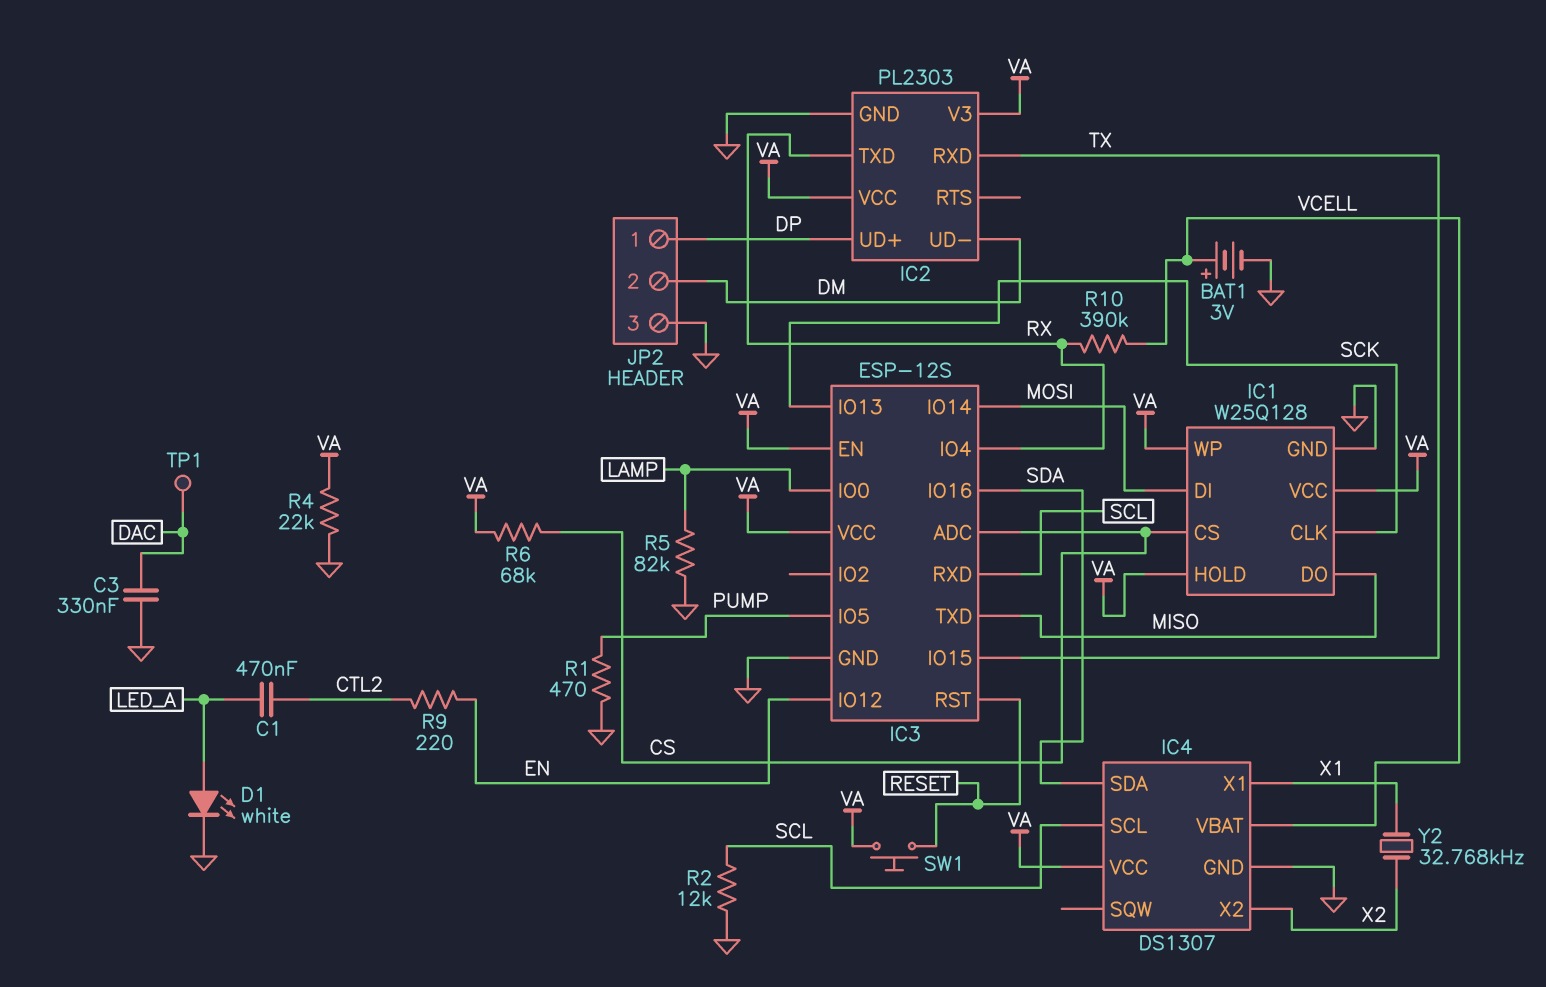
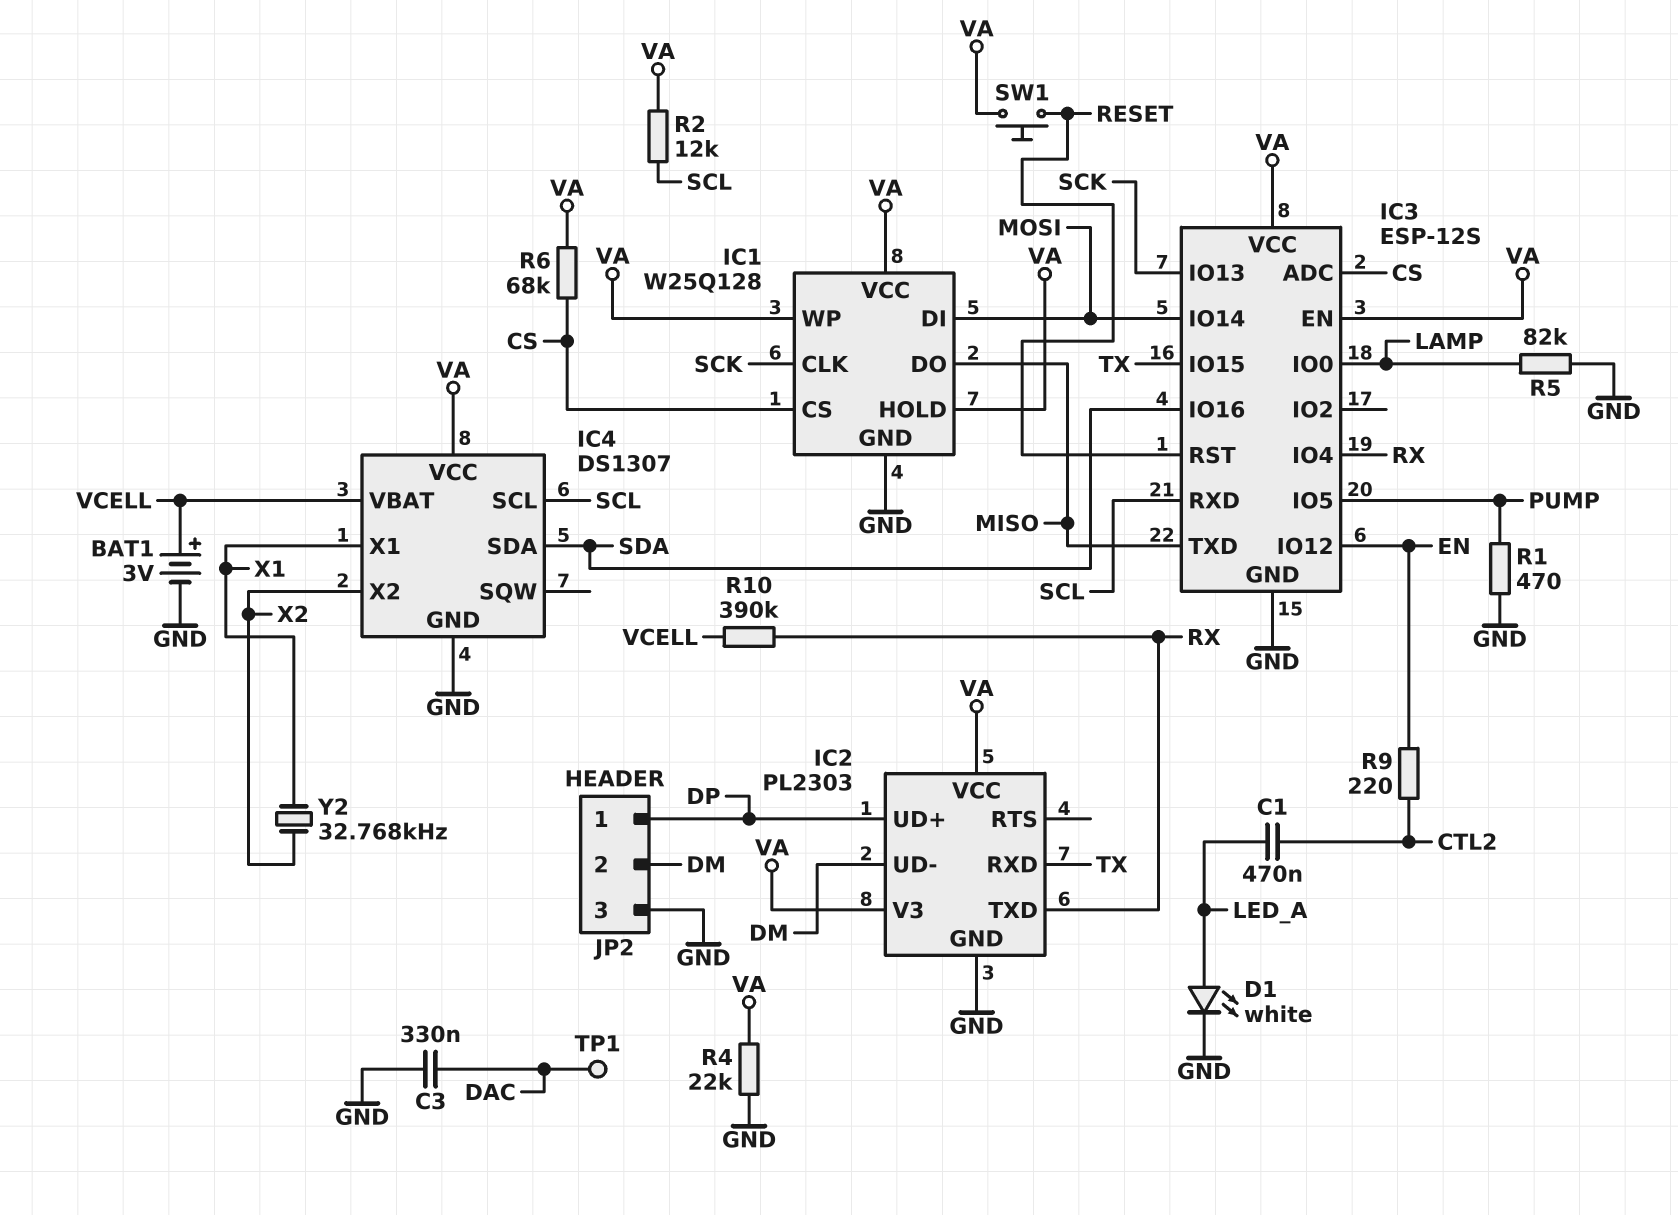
R2: 12k (GND, SCL) -> 12k (SCL, VA)

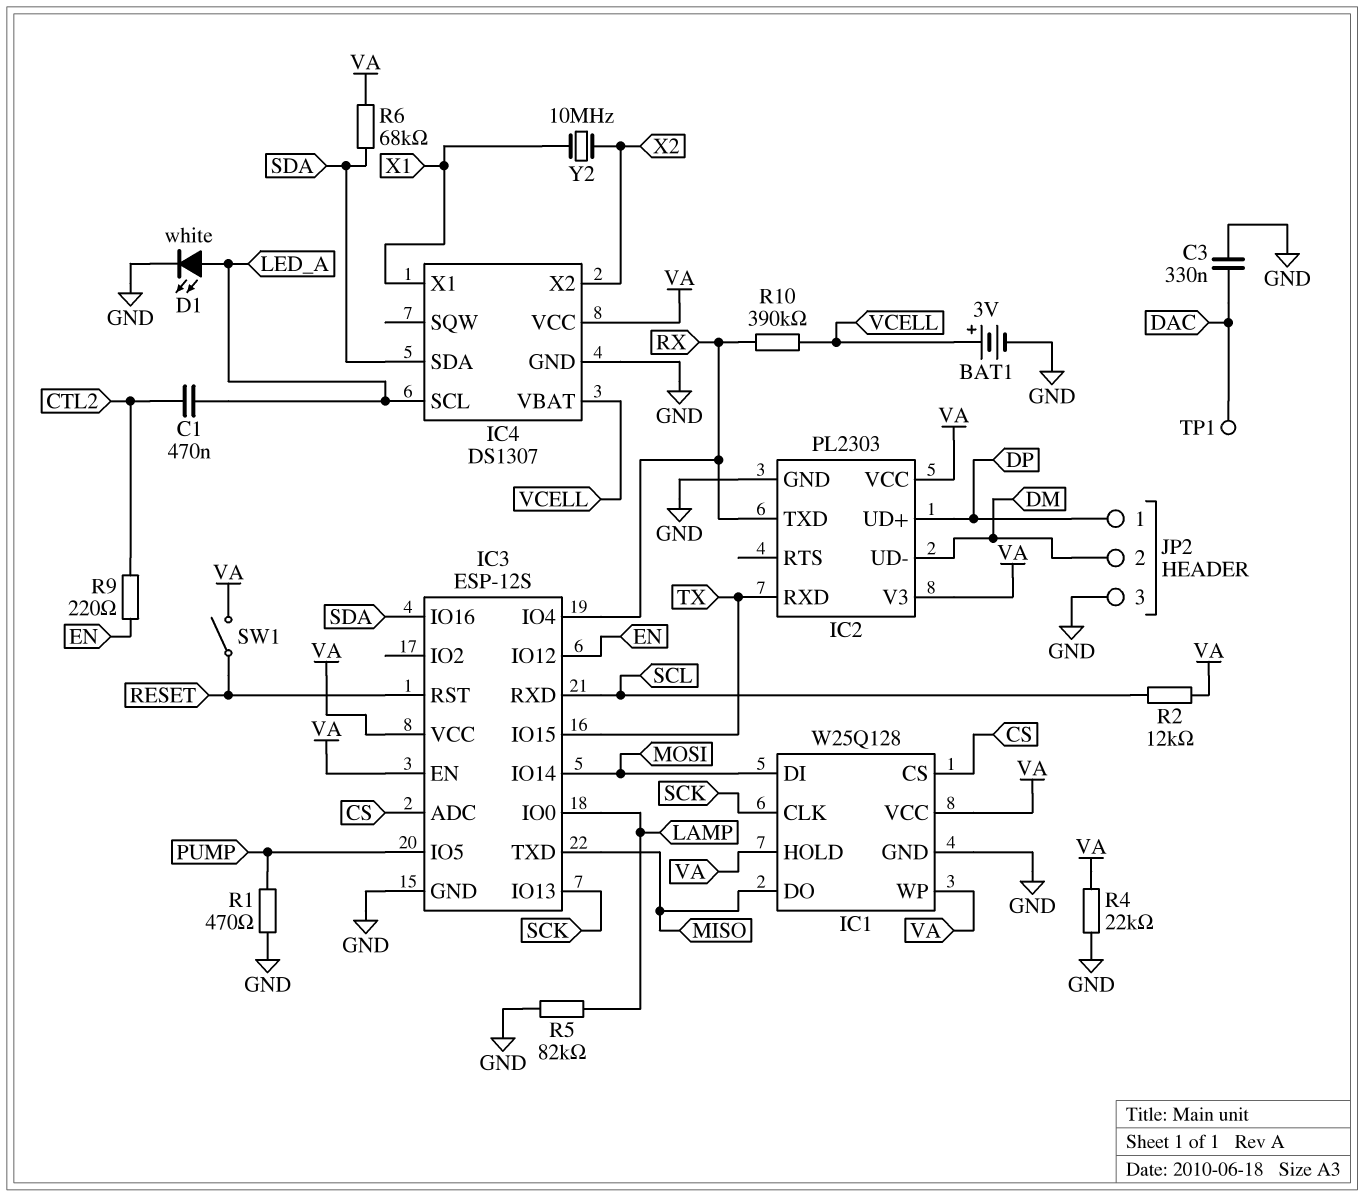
IC4 pin SCL: SCL -> LED_A
R6: 68k (CS, VA) -> 68k (SDA, VA)
SW1: button (RESET, VA) -> switch (RESET, VA)
Y2: 32.768kHz (X1, X2) -> 10MHz (X1, X2)

